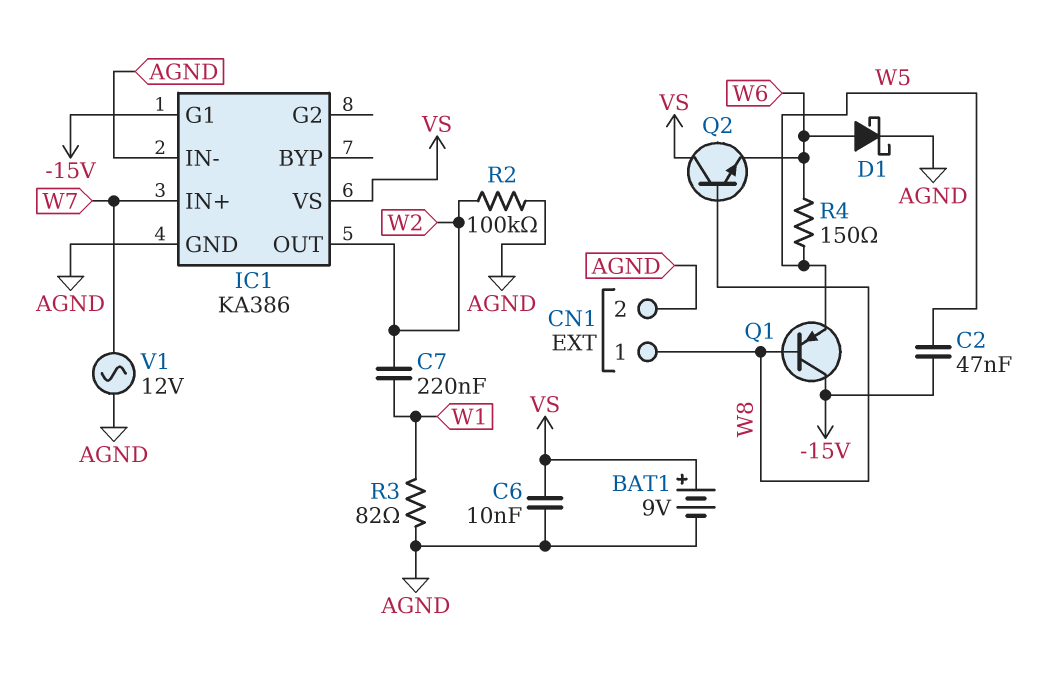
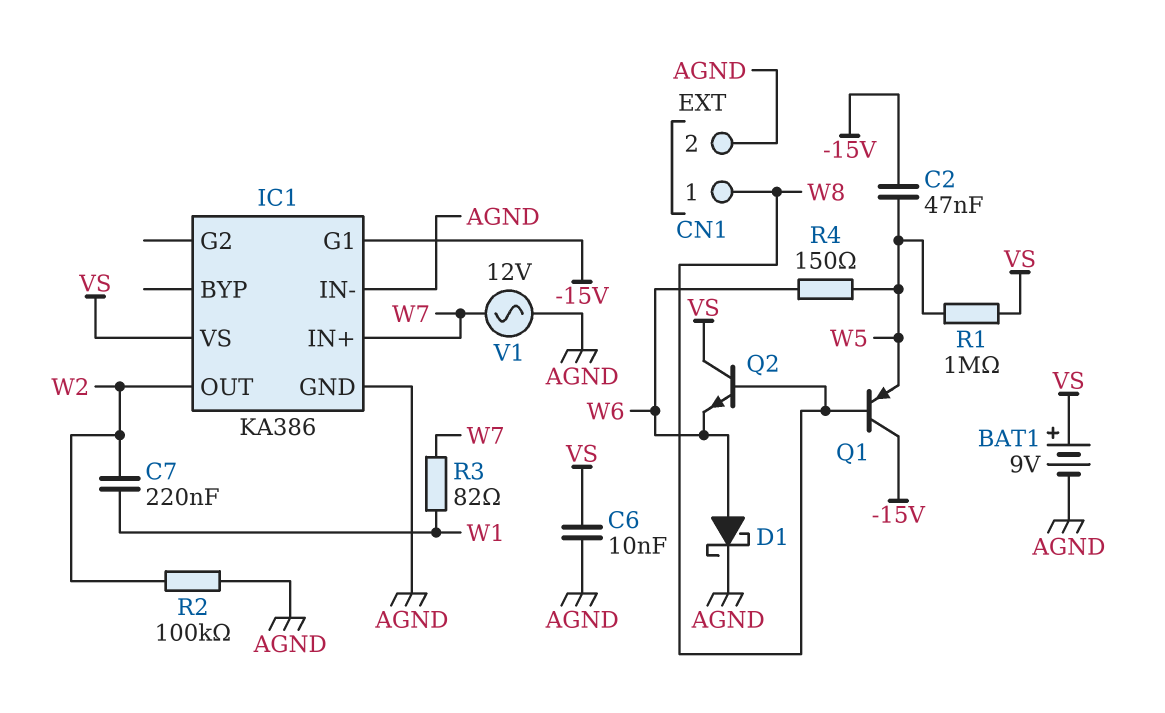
R1: none -> 1M (VS, W5)
R3: 82 (AGND, W1) -> 82 (W1, W7)

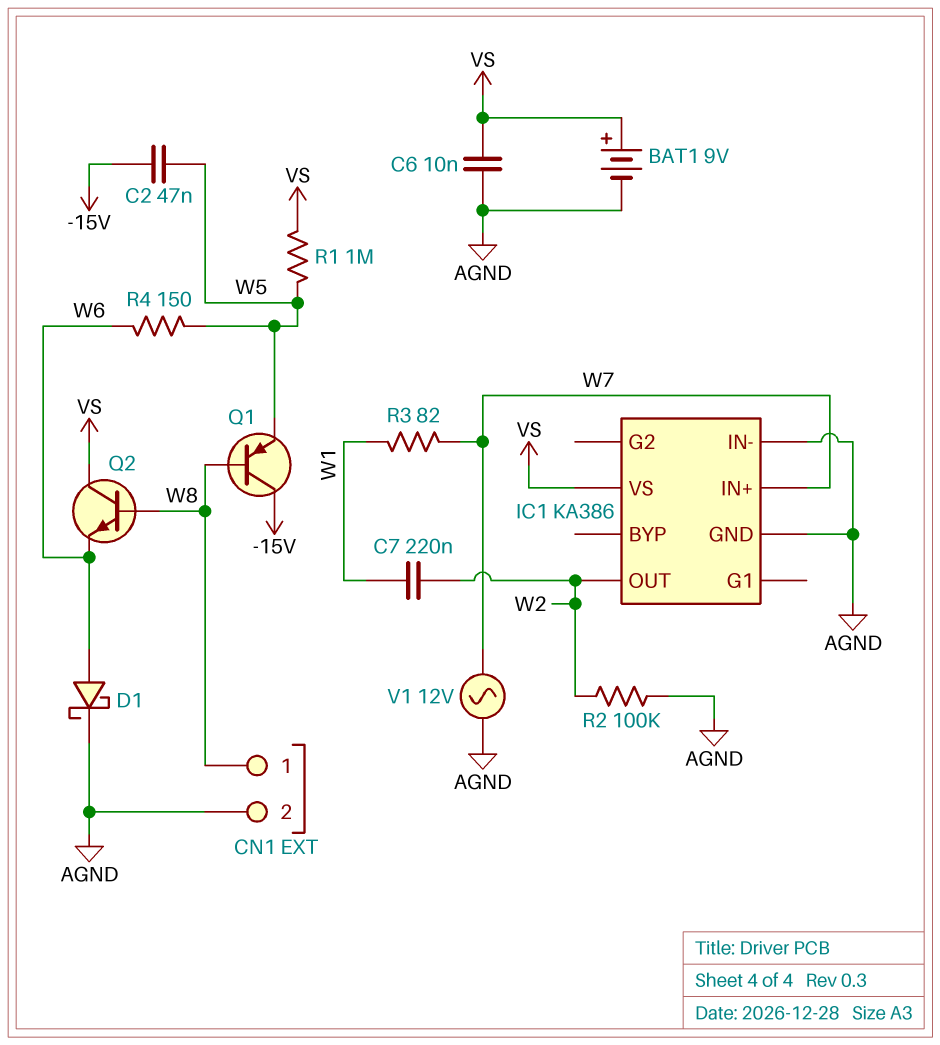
IC1 pin G1: -15V -> none

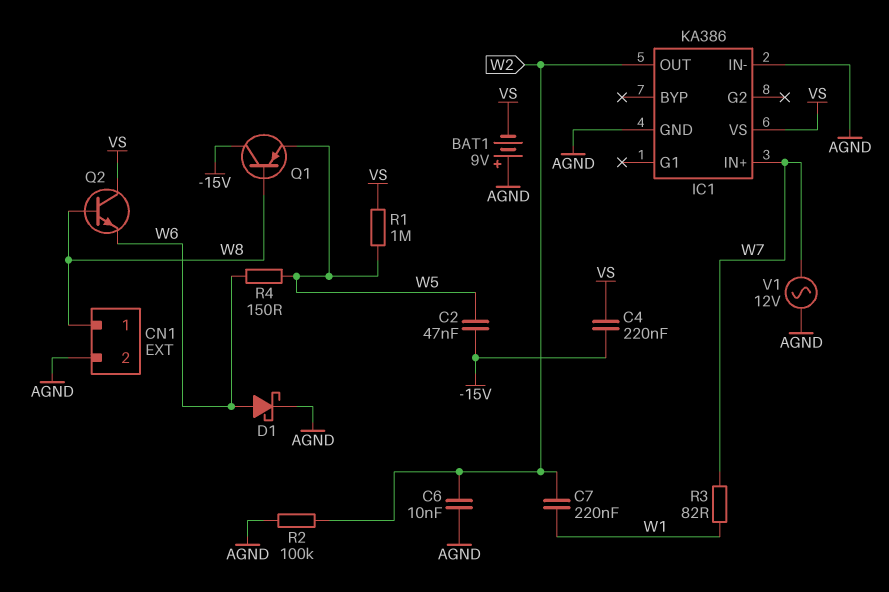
BAT1: 9V (plus VS, minus AGND) -> 9V (plus AGND, minus VS)
C4: none -> 220nF (-15V, VS)
C6: 10nF (AGND, VS) -> 10nF (AGND, W2)

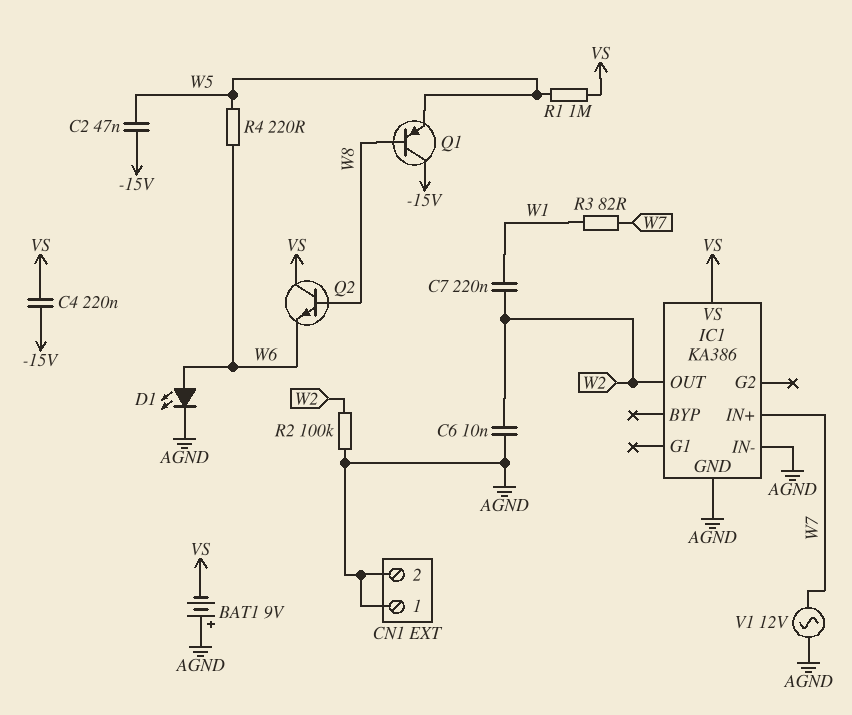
CN1 pin 1: W8 -> AGND
D1: schottky (A W6, K AGND) -> LED (A W6, K AGND)
R4: 150 (W5, W6) -> 220 (W5, W6)

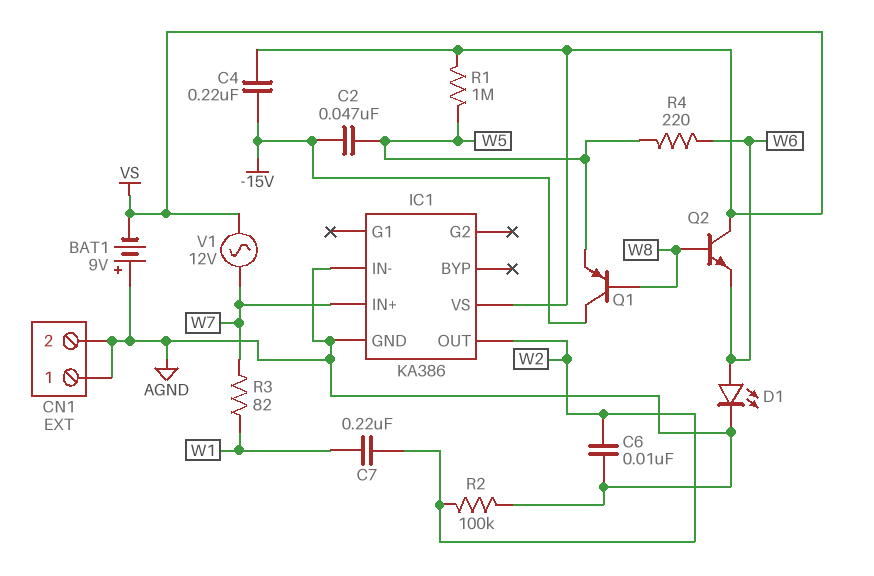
V1: AC 12V (AGND, W7) -> AC 12V (VS, W7)

